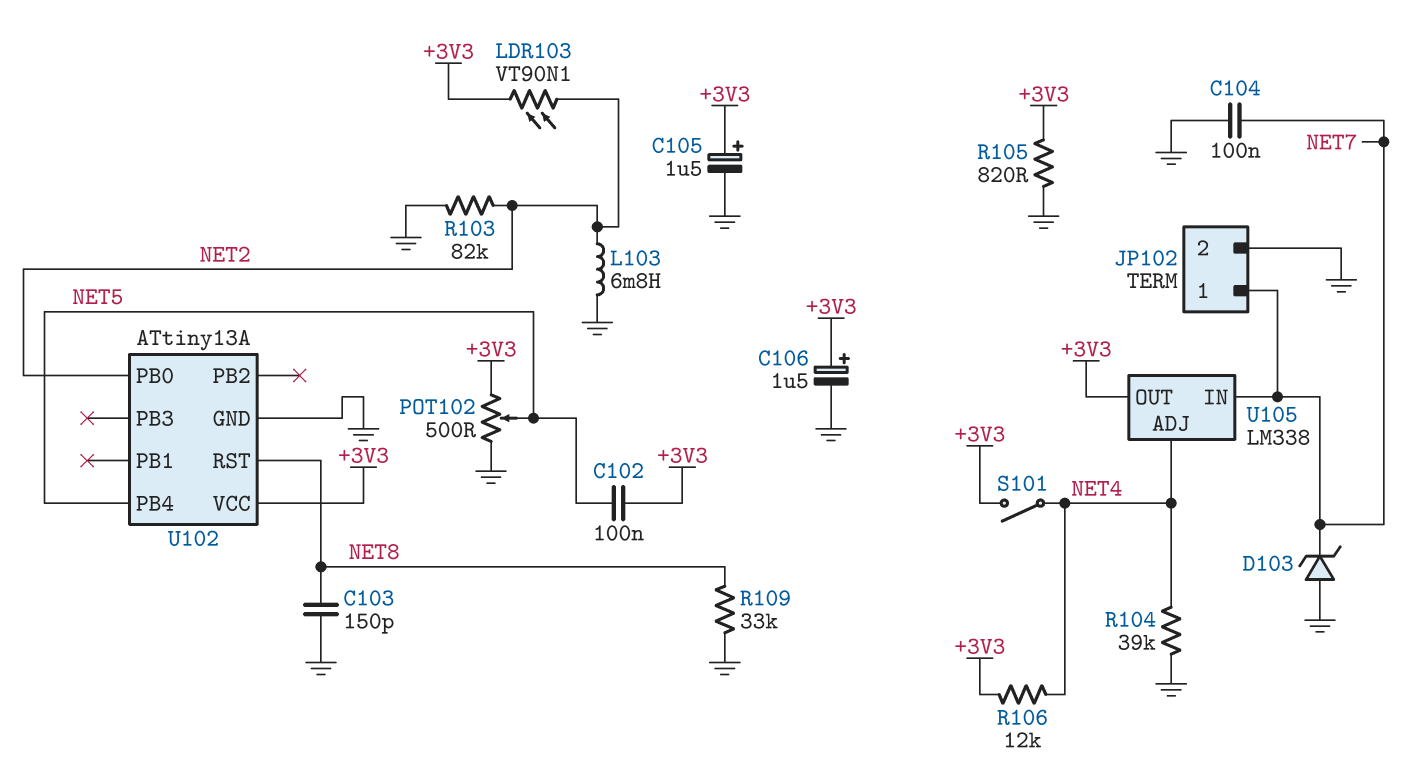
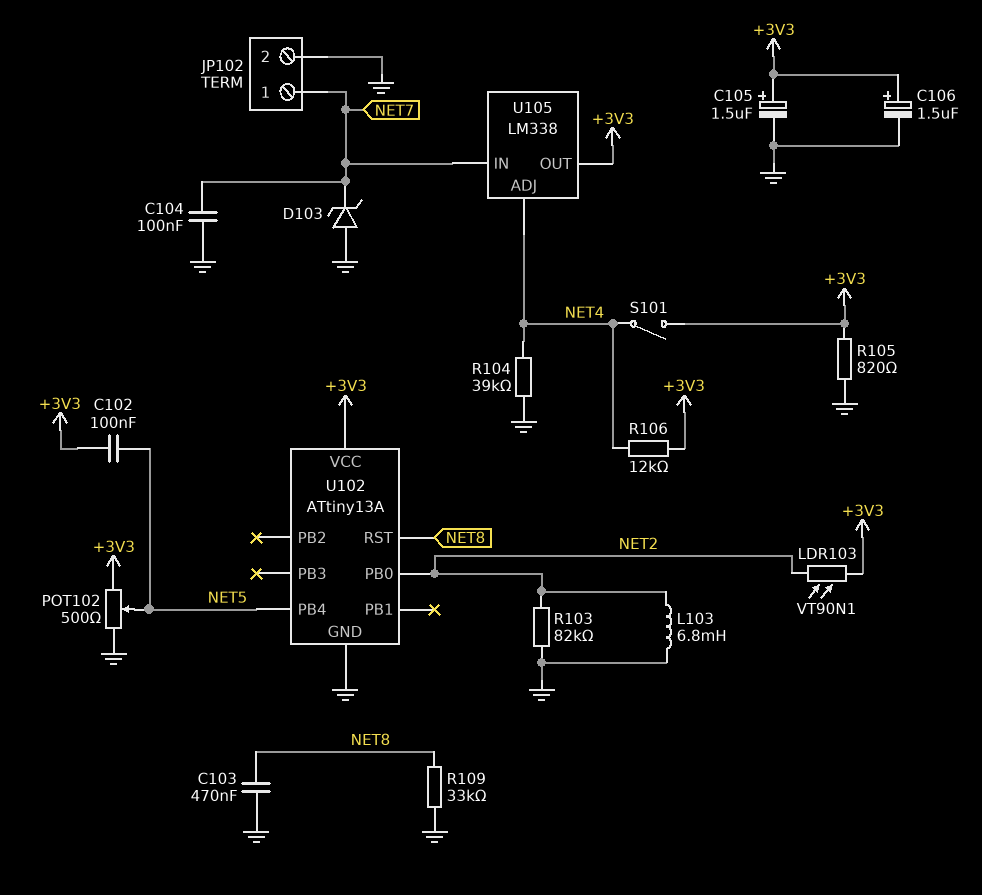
C103: 150pF (GND, NET8) -> 470nF (GND, NET8)

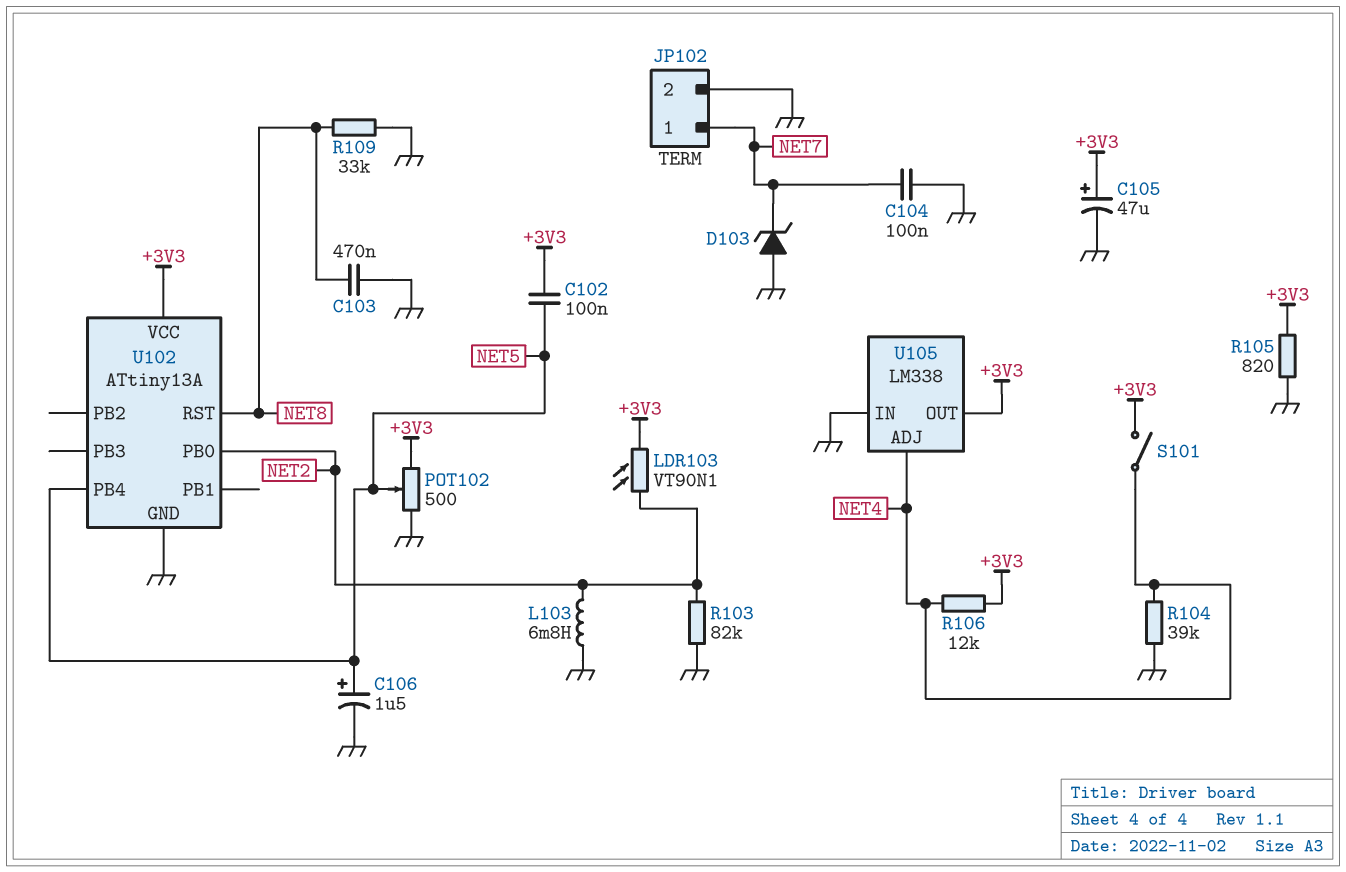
C105: 1.5uF (plus +3V3, minus GND) -> 47uF (plus +3V3, minus GND)
C106: 1.5uF (plus +3V3, minus GND) -> 1.5uF (plus NET5, minus GND)
U105 pin IN: NET7 -> GND

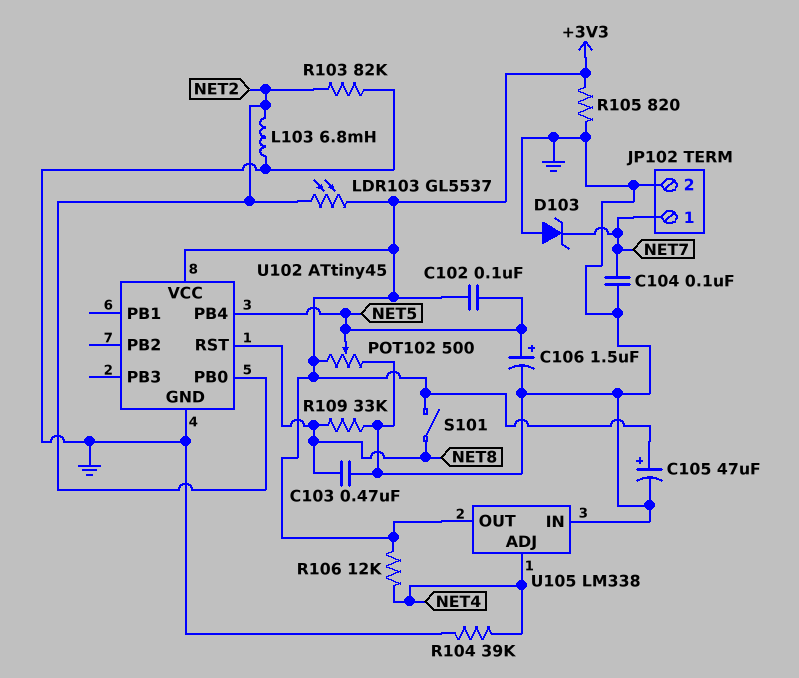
LDR103: VT90N1 (+3V3, NET2) -> GL5537 (+3V3, NET2)
S101: switch (+3V3, NET4) -> switch (+3V3, NET8)
U102: ATtiny13A -> ATtiny45

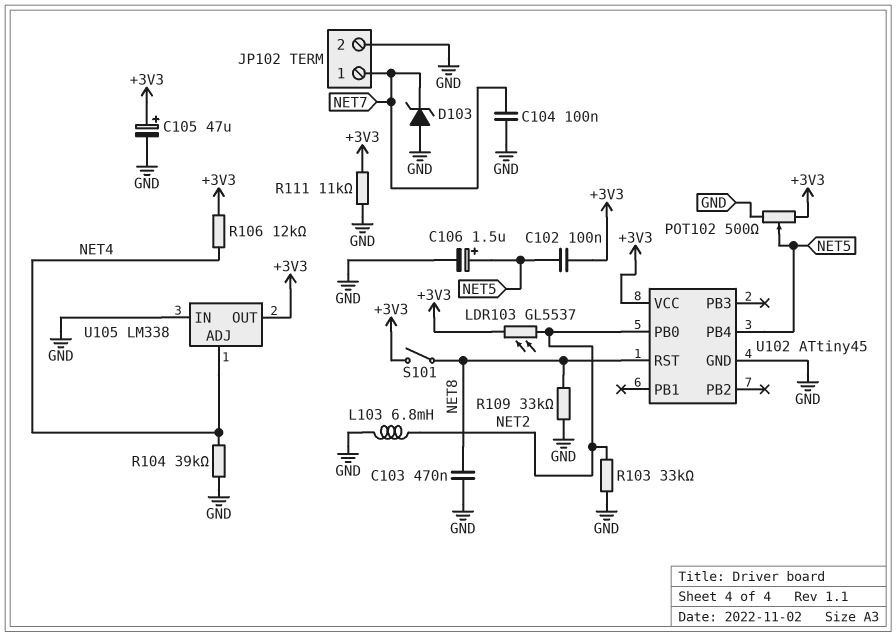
R103: 82k (GND, NET2) -> 33k (GND, NET2)
R105: 820 (+3V3, GND) -> none
R111: none -> 11k (+3V3, GND)

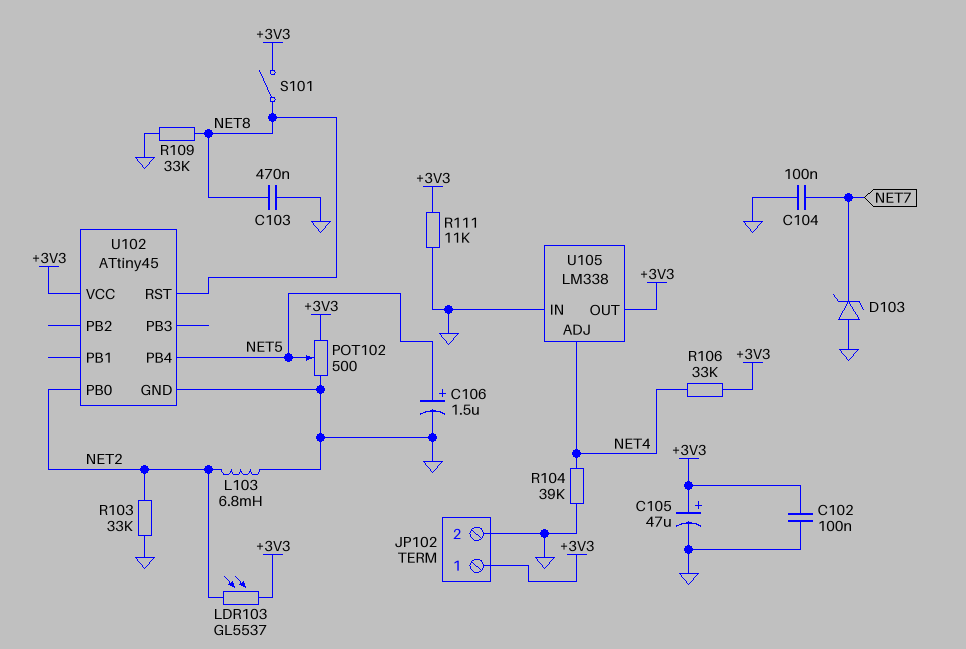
C102: 100nF (+3V3, NET5) -> 100nF (+3V3, GND)
JP102 pin 1: NET7 -> +3V3
R106: 12k (+3V3, NET4) -> 33k (+3V3, NET4)

